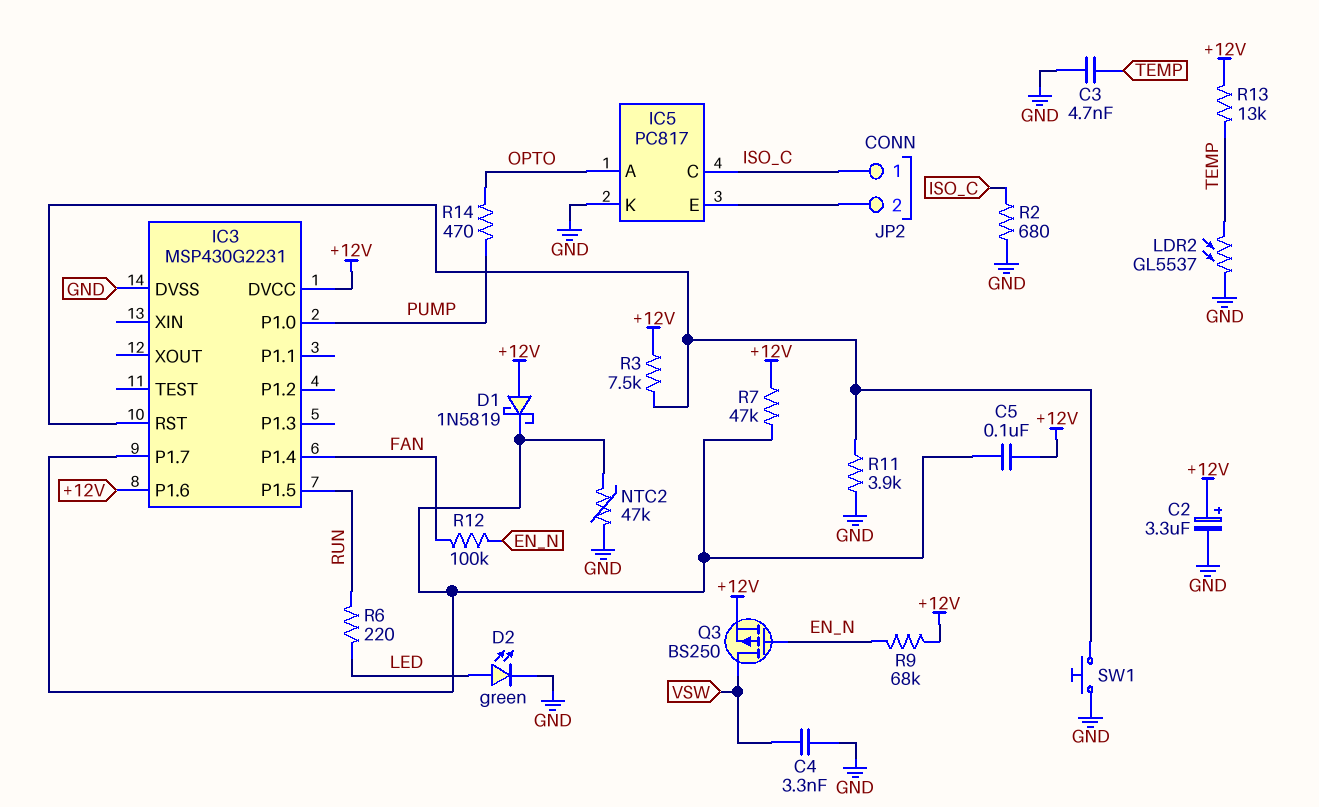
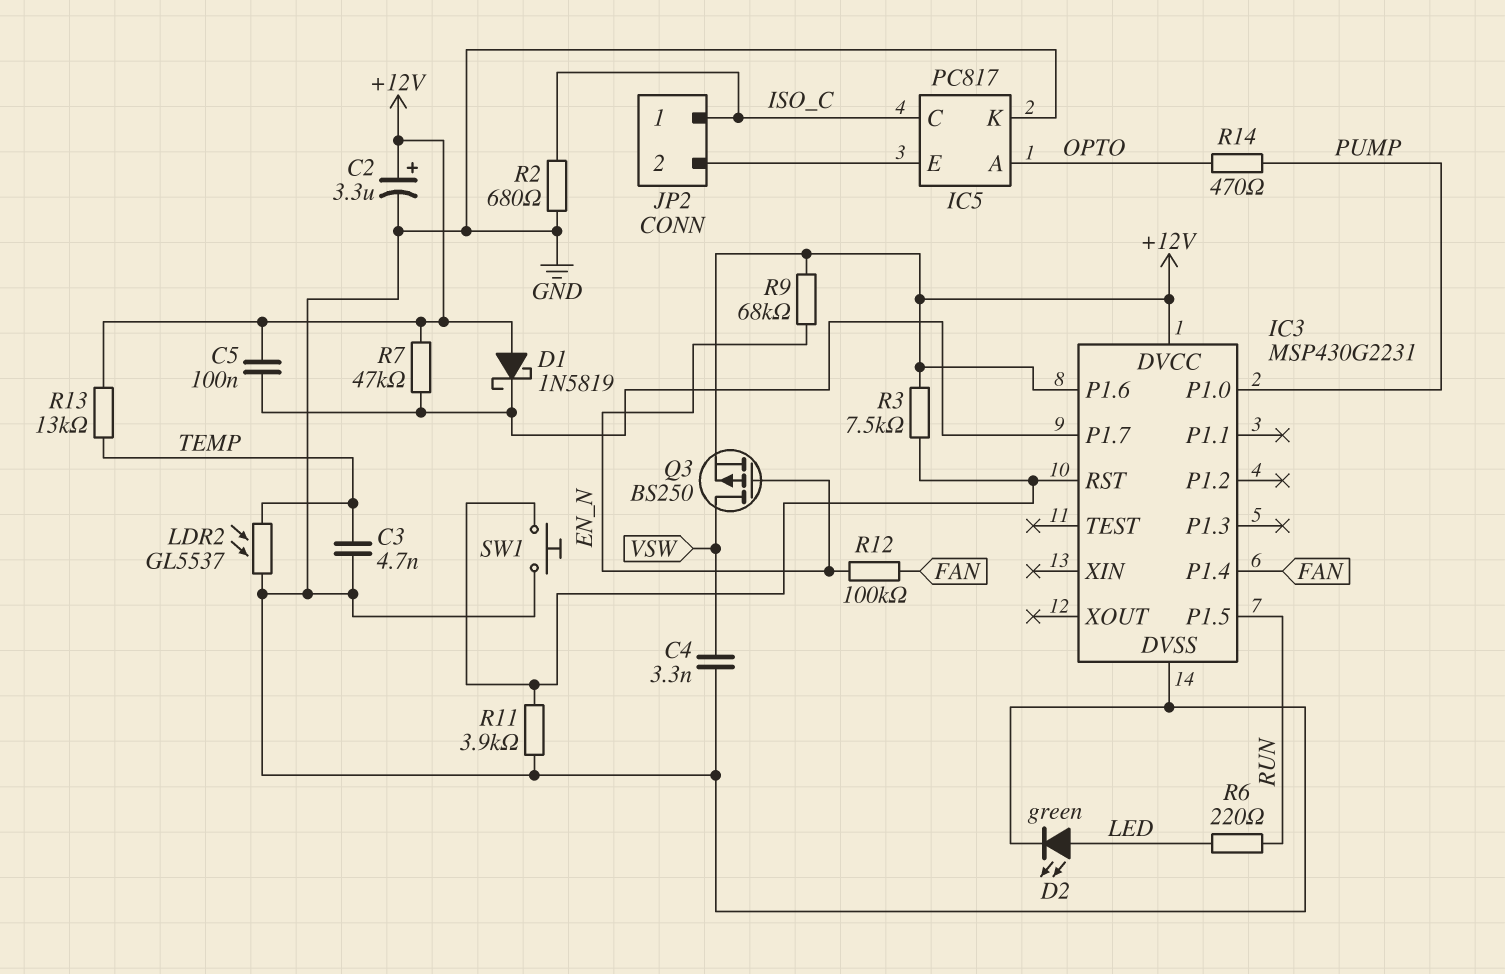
NTC2: 47k (GND, IC3/P1.7) -> none

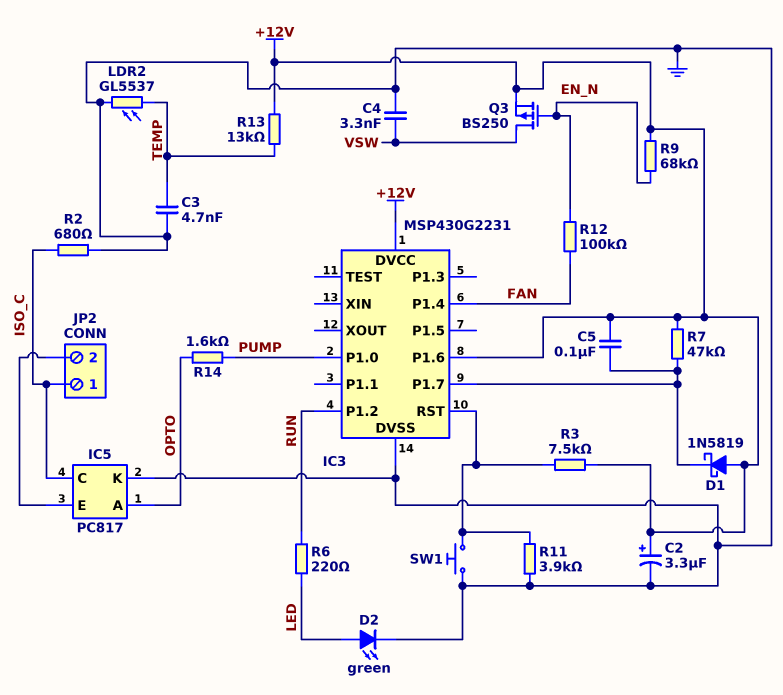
IC3 pin P1.2: none -> RUN
IC3 pin P1.5: RUN -> none
R14: 470 (OPTO, PUMP) -> 1.6k (OPTO, PUMP)

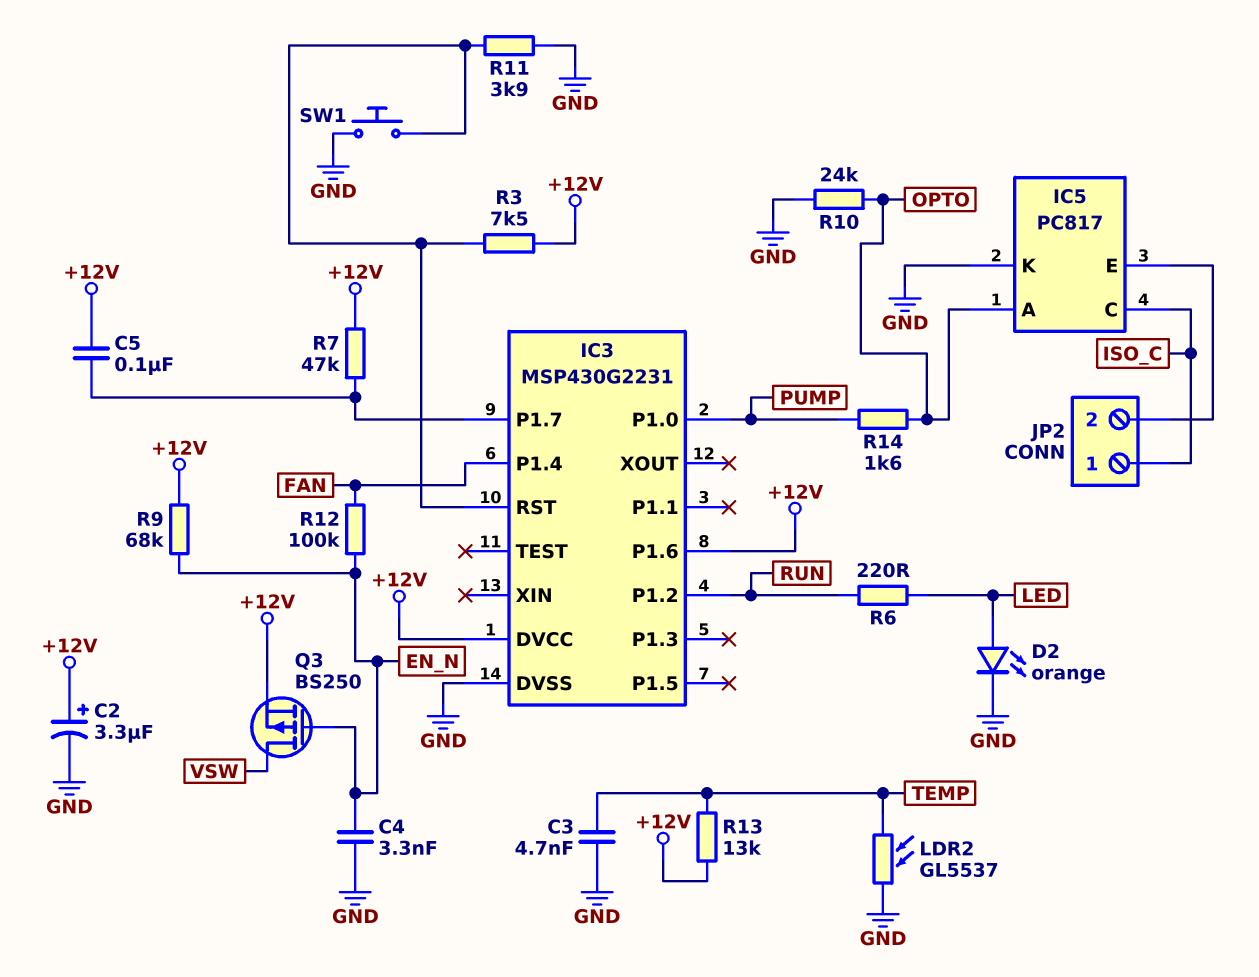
C4: 3.3nF (GND, VSW) -> 3.3nF (EN_N, GND)
D1: schottky 1N5819 (A +12V, K IC3/P1.7) -> none
D2: LED green (A LED, K GND) -> LED orange (A LED, K GND)
R2: 680 (GND, ISO_C) -> none
R10: none -> 24k (GND, OPTO)

